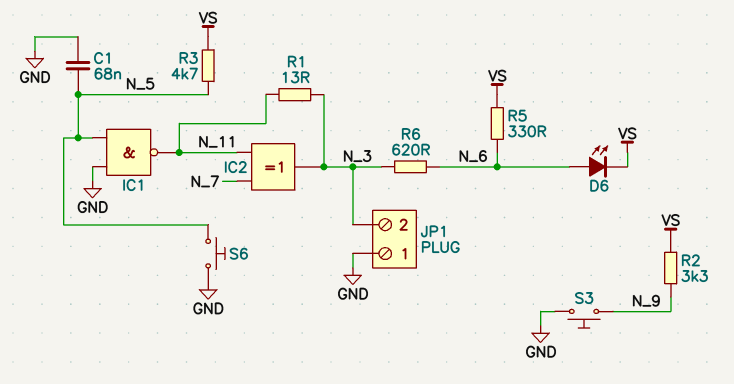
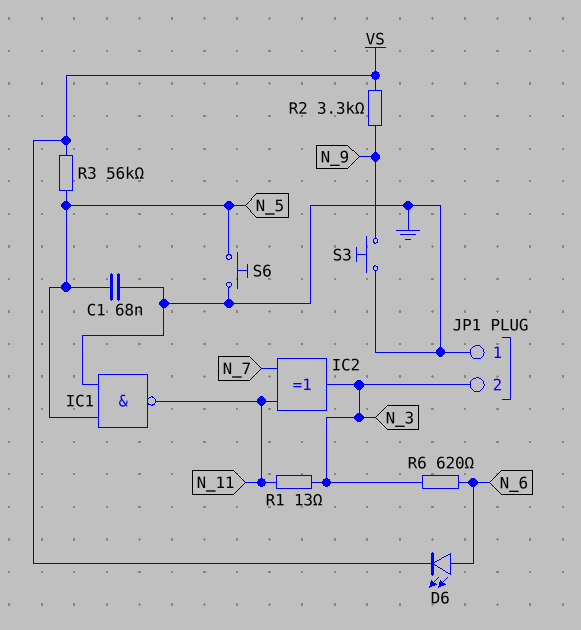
R3: 4.7k (N_5, VS) -> 56k (N_5, VS)
R5: 330 (N_6, VS) -> none

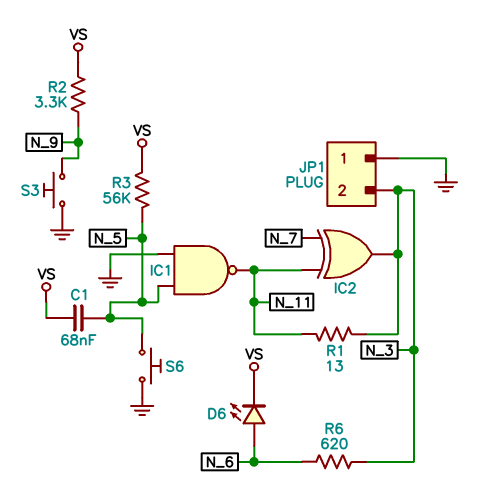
C1: 68nF (GND, N_5) -> 68nF (N_5, VS)

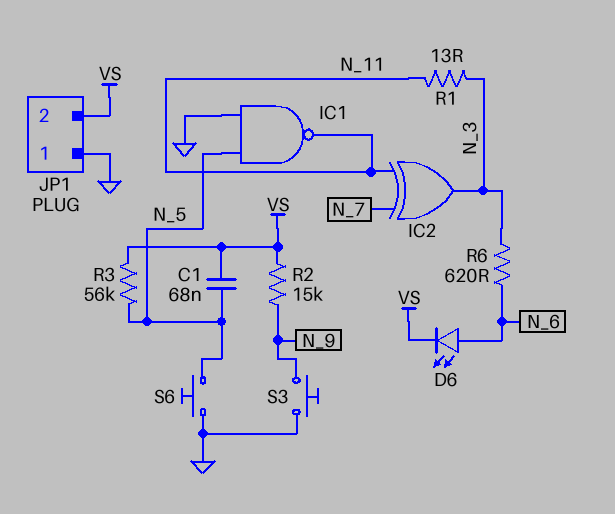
JP1 pin 2: N_3 -> VS
R2: 3.3k (N_9, VS) -> 15k (N_9, VS)

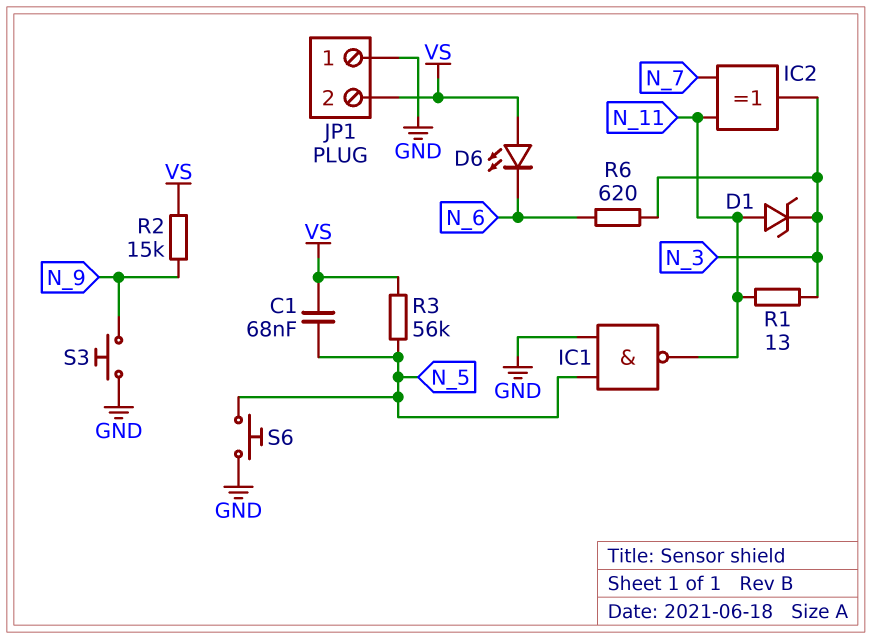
D1: none -> zener (A N_11, K N_3)
D6: LED (A N_6, K VS) -> LED (A VS, K N_6)

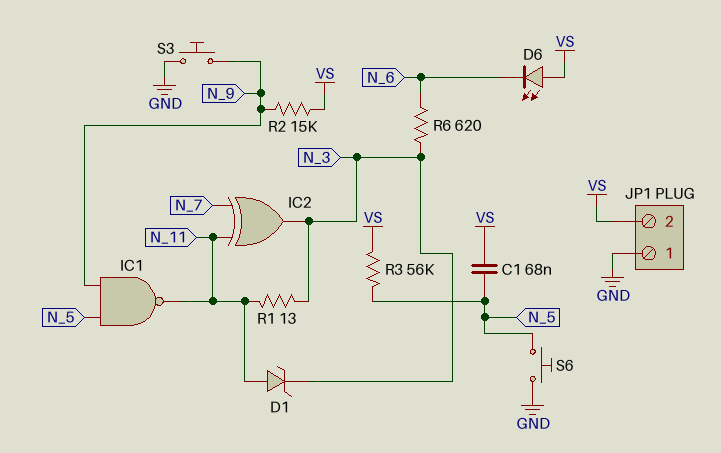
IC1: NAND (in GND, in N_5, out N_11) -> NAND (in N_5, in N_9, out N_11)

